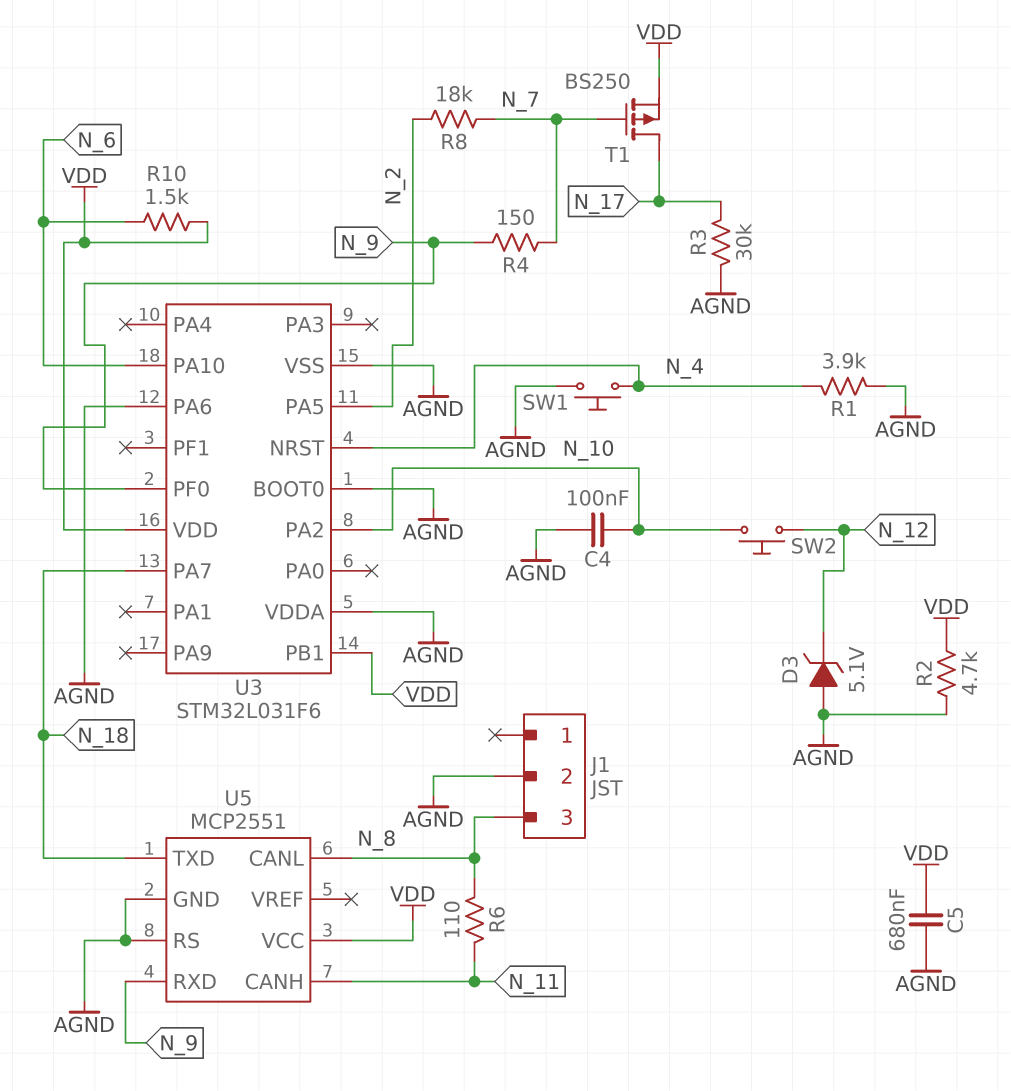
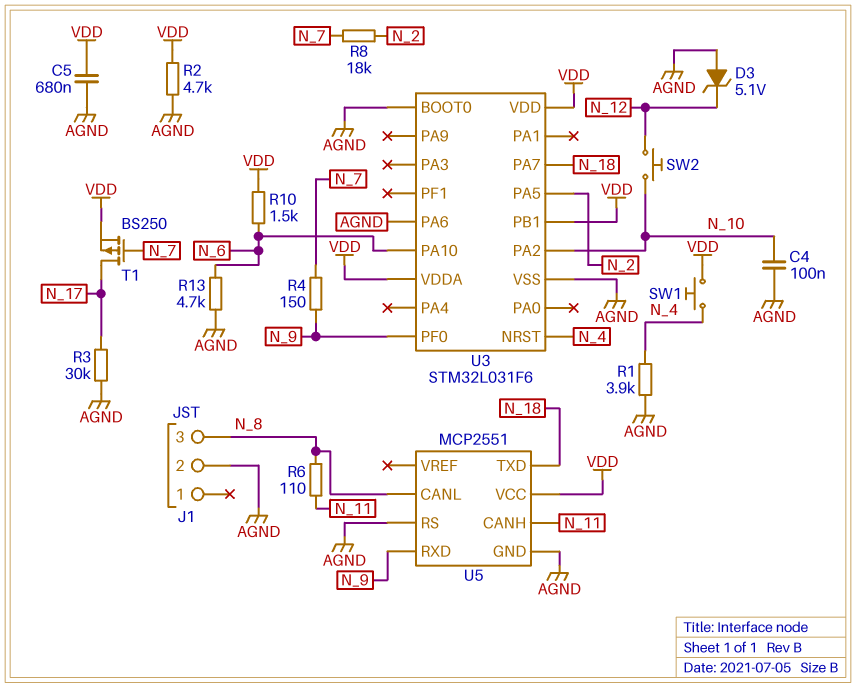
R13: none -> 4.7k (AGND, N_6)
SW1: button (AGND, N_4) -> button (N_4, VDD)
U3 pin VDDA: AGND -> VDD

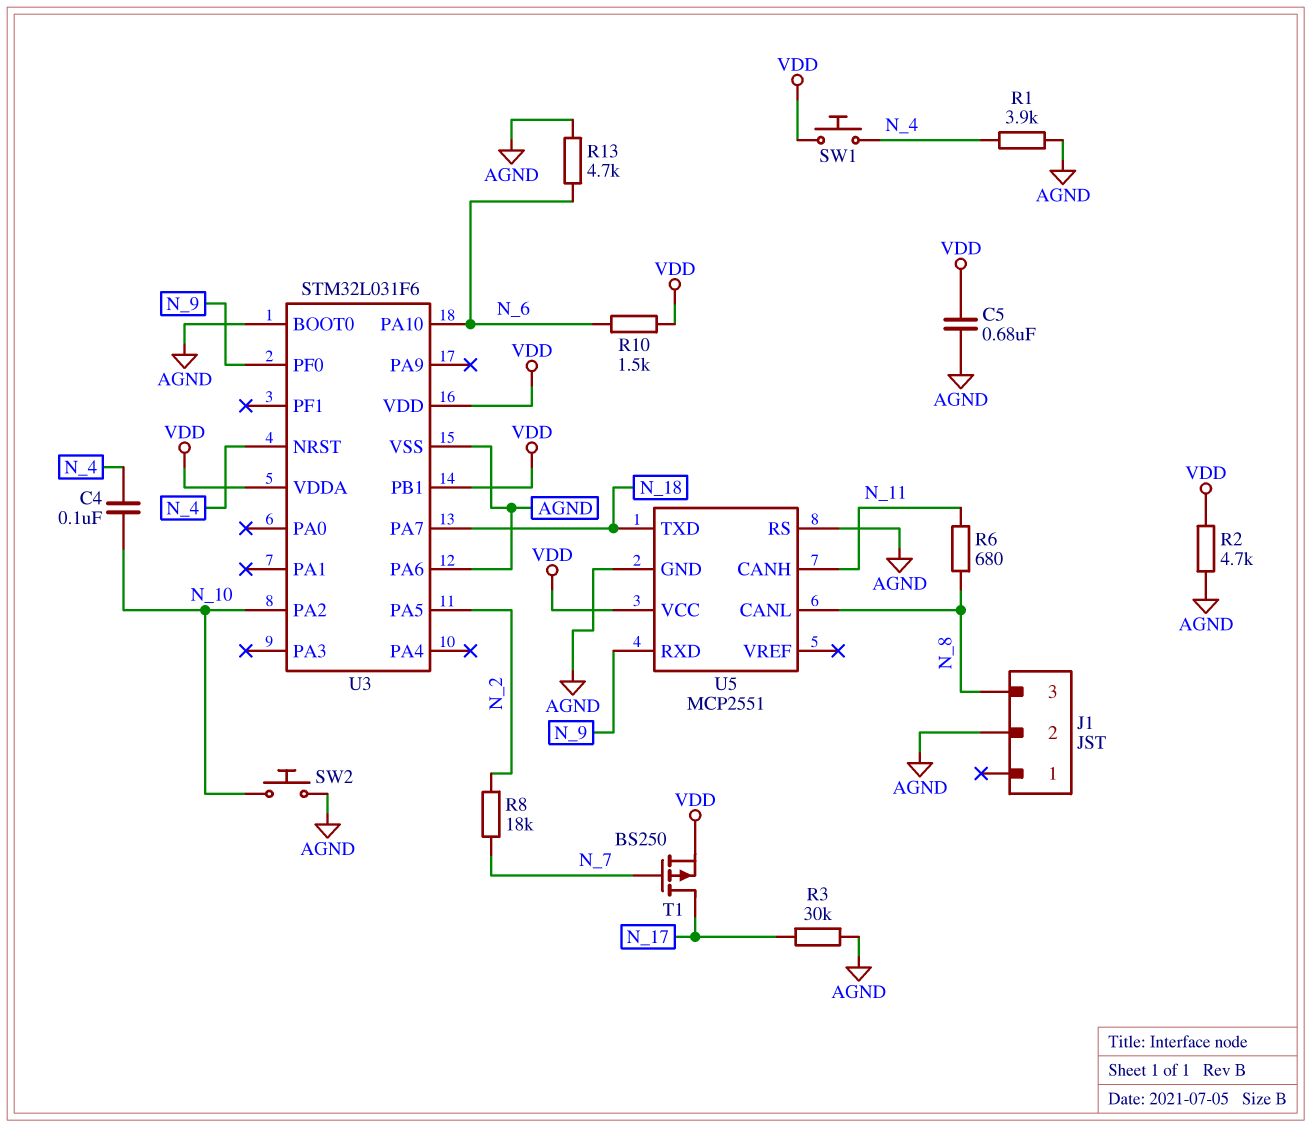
C4: 100nF (AGND, N_10) -> 100nF (N_4, N_10)
D3: zener 5.1V (A AGND, K N_12) -> none
R4: 150 (N_7, N_9) -> none
R6: 110 (N_8, N_11) -> 680 (N_8, N_11)
SW2: button (N_10, N_12) -> button (AGND, N_10)

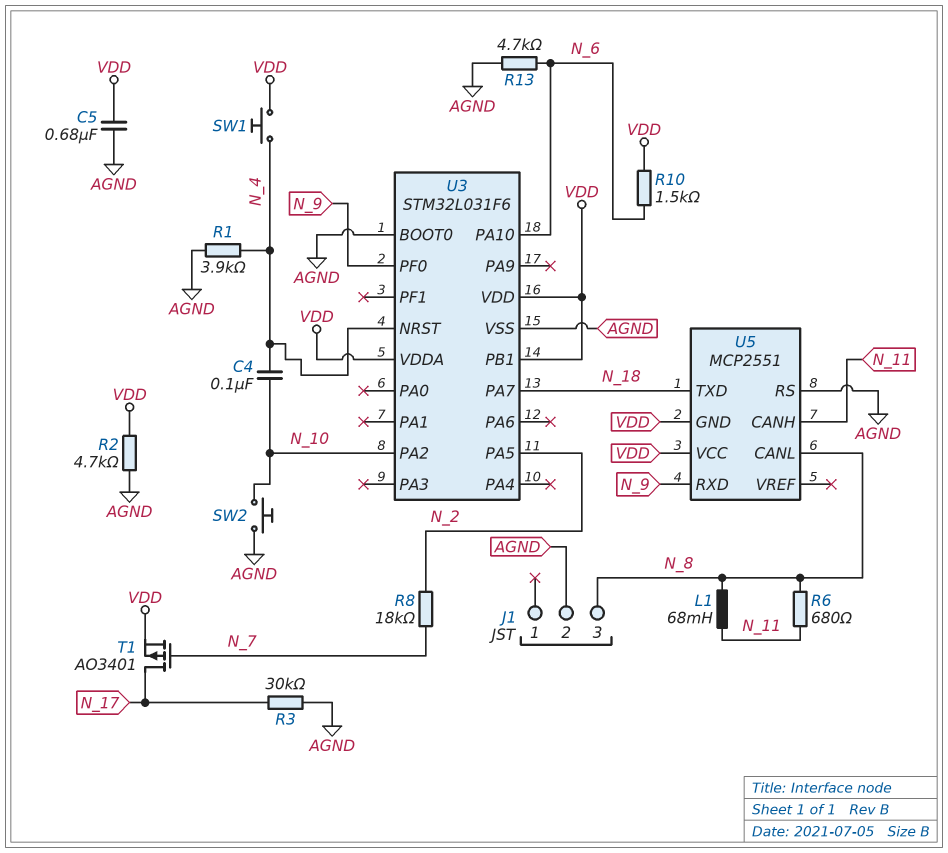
L1: none -> 68mH (N_8, N_11)
T1: PMOS BS250 (G N_7, D N_17, S VDD) -> PMOS AO3401 (G N_7, D N_17, S VDD)
U3 pin PA6: AGND -> none
U5 pin GND: AGND -> VDD

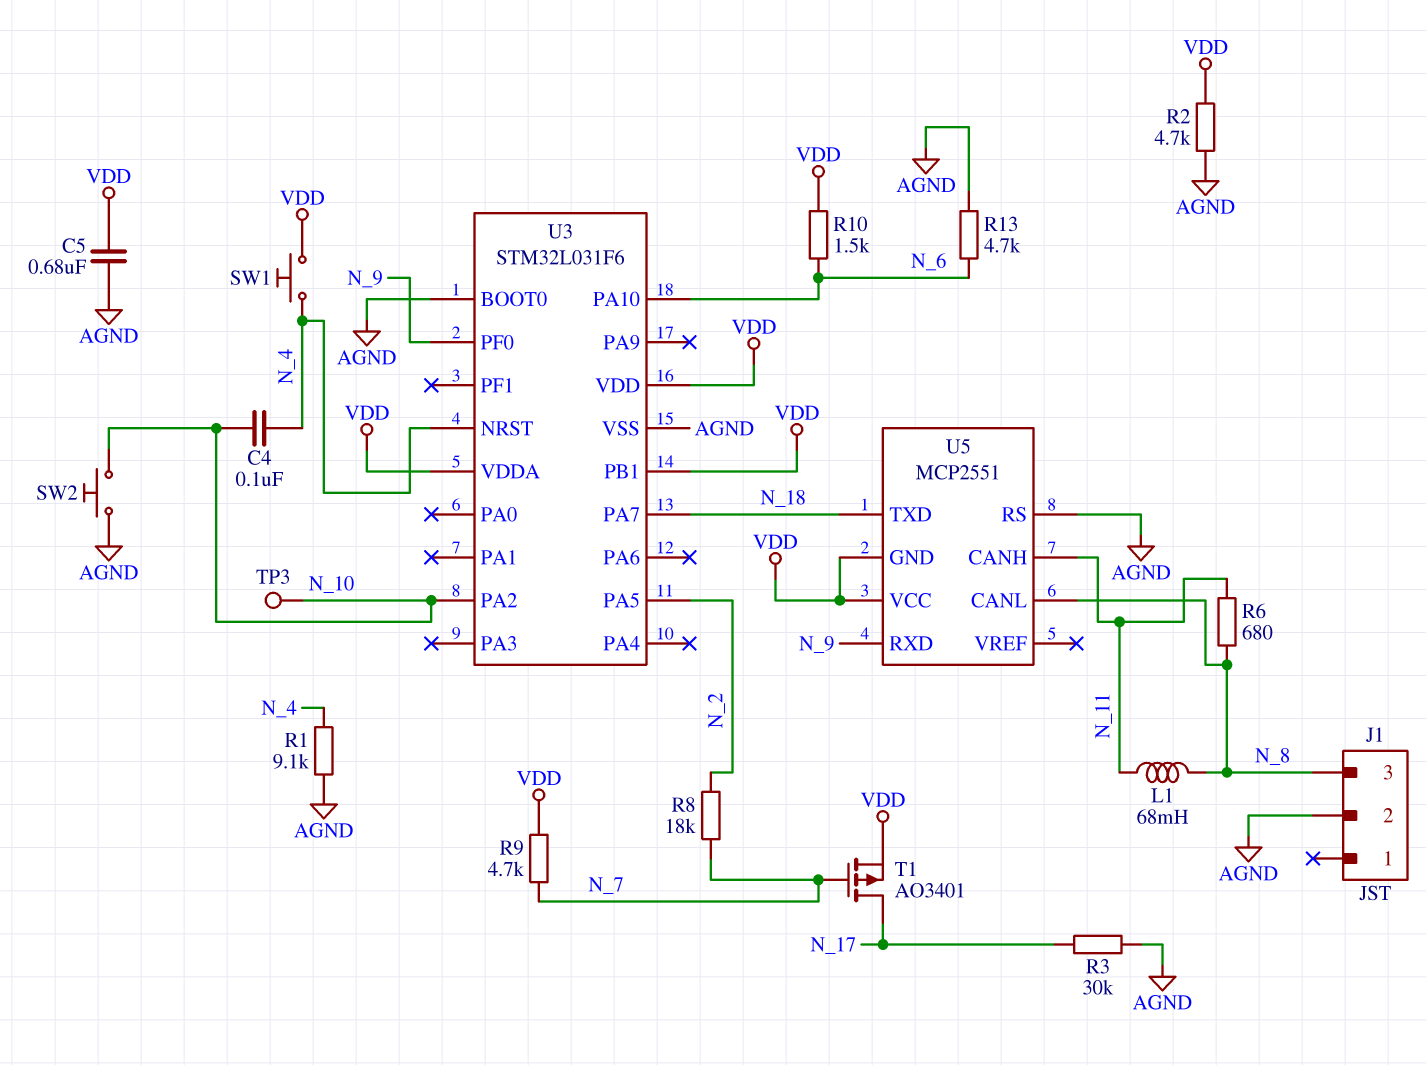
R1: 3.9k (AGND, N_4) -> 9.1k (AGND, N_4)
R9: none -> 4.7k (N_7, VDD)
TP3: none -> test point (N_10)

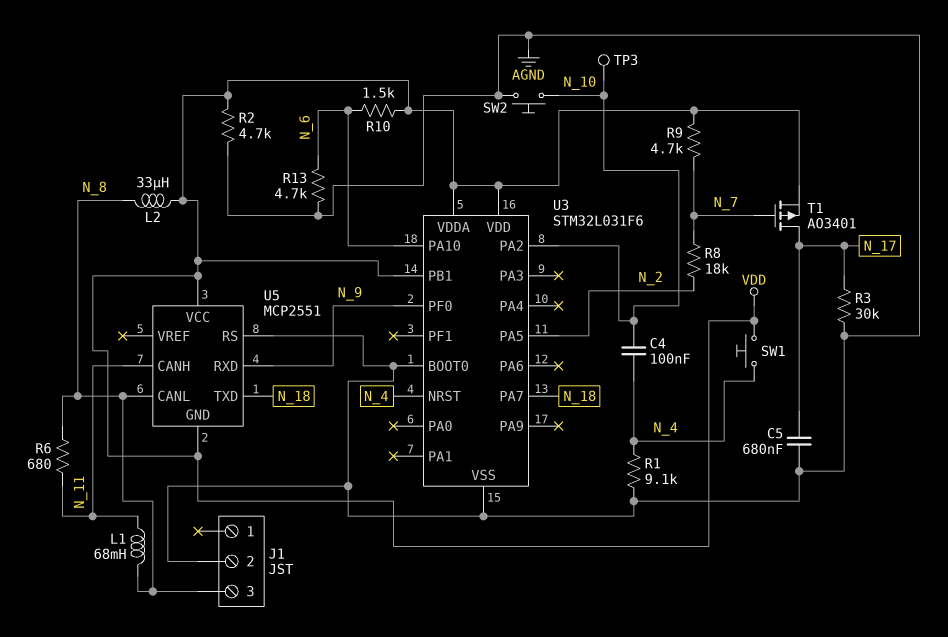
C5: 680nF (AGND, VDD) -> 680nF (AGND, N_17)
L2: none -> 33uH (N_8, VDD)

